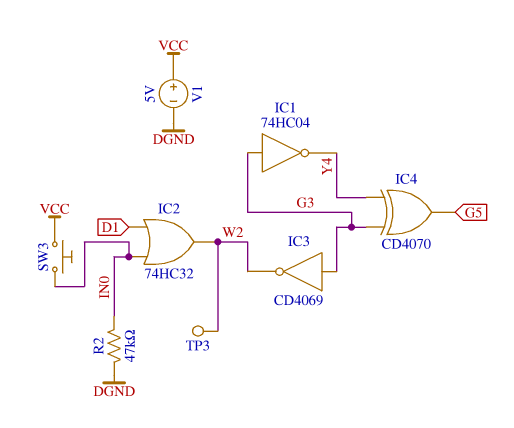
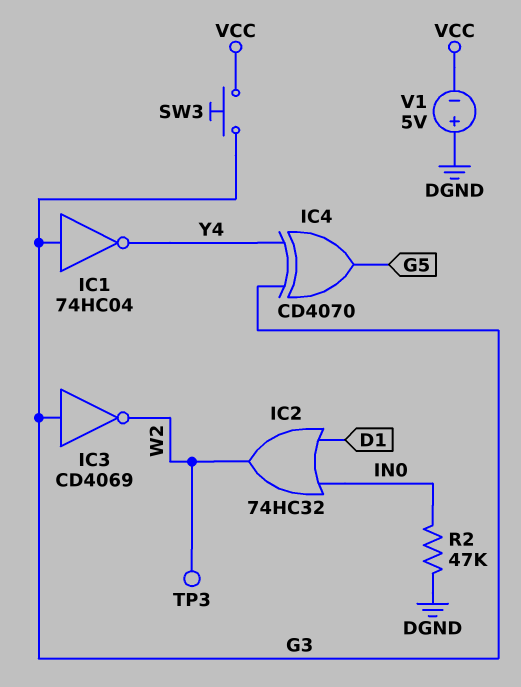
SW3: button (IN0, VCC) -> button (G3, VCC)
V1: 5V (plus VCC, minus DGND) -> 5V (plus DGND, minus VCC)

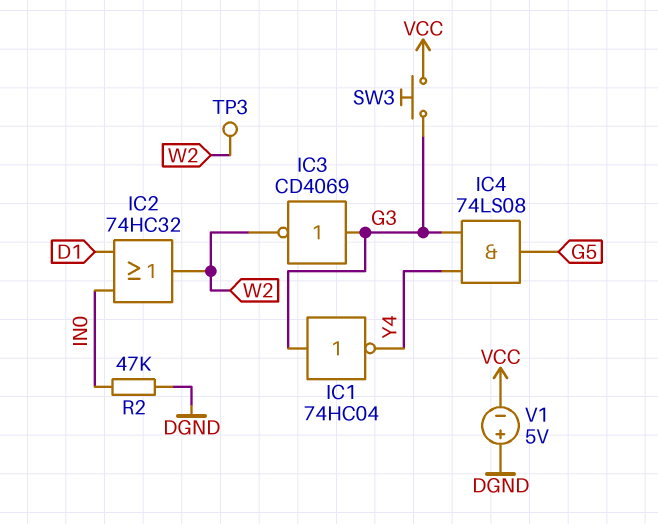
IC4: XOR CD4070 (in G3, in Y4, out G5) -> AND 74LS08 (in G3, in Y4, out G5)

